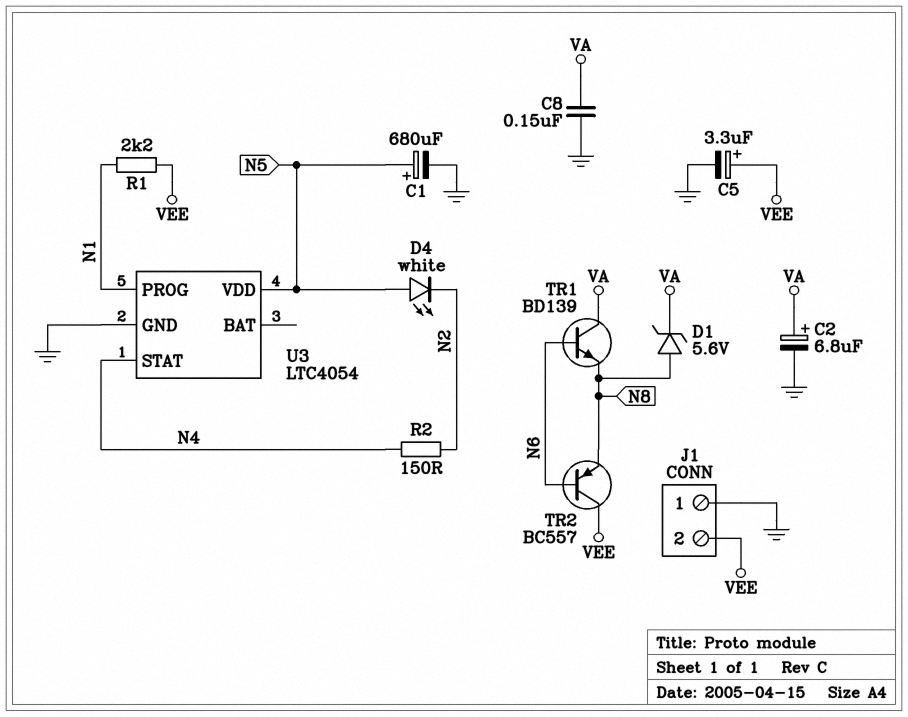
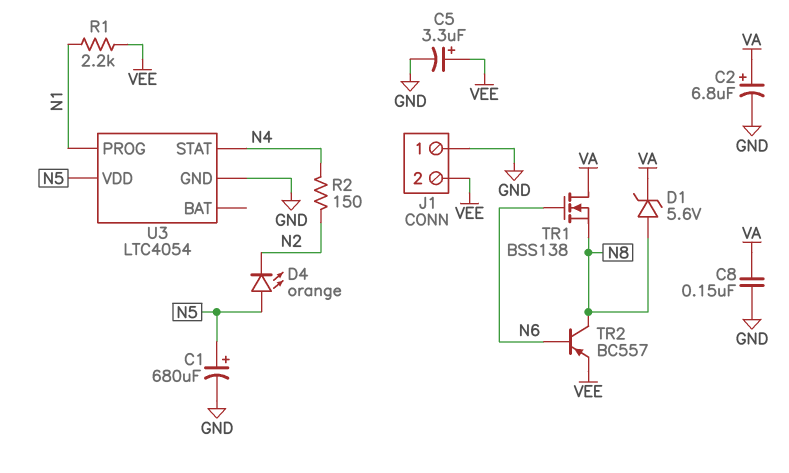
D4: LED white (A N5, K N2) -> LED orange (A N5, K N2)
TR1: NPN BD139 (B N6, C VA, E N8) -> NMOS BSS138 (G N6, D VA, S N8)
TR2: PNP BC557 (B N6, C VEE, E N8) -> PNP BC557 (B N6, C N8, E VEE)

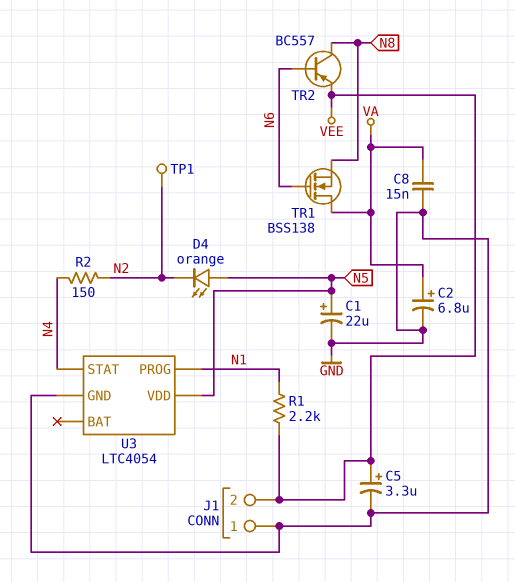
C1: 680uF (plus N5, minus GND) -> 22uF (plus N5, minus GND)
C8: 150nF (GND, VA) -> 15nF (GND, VA)
D1: zener 5.6V (A N8, K VA) -> none
TP1: none -> test point (N2)

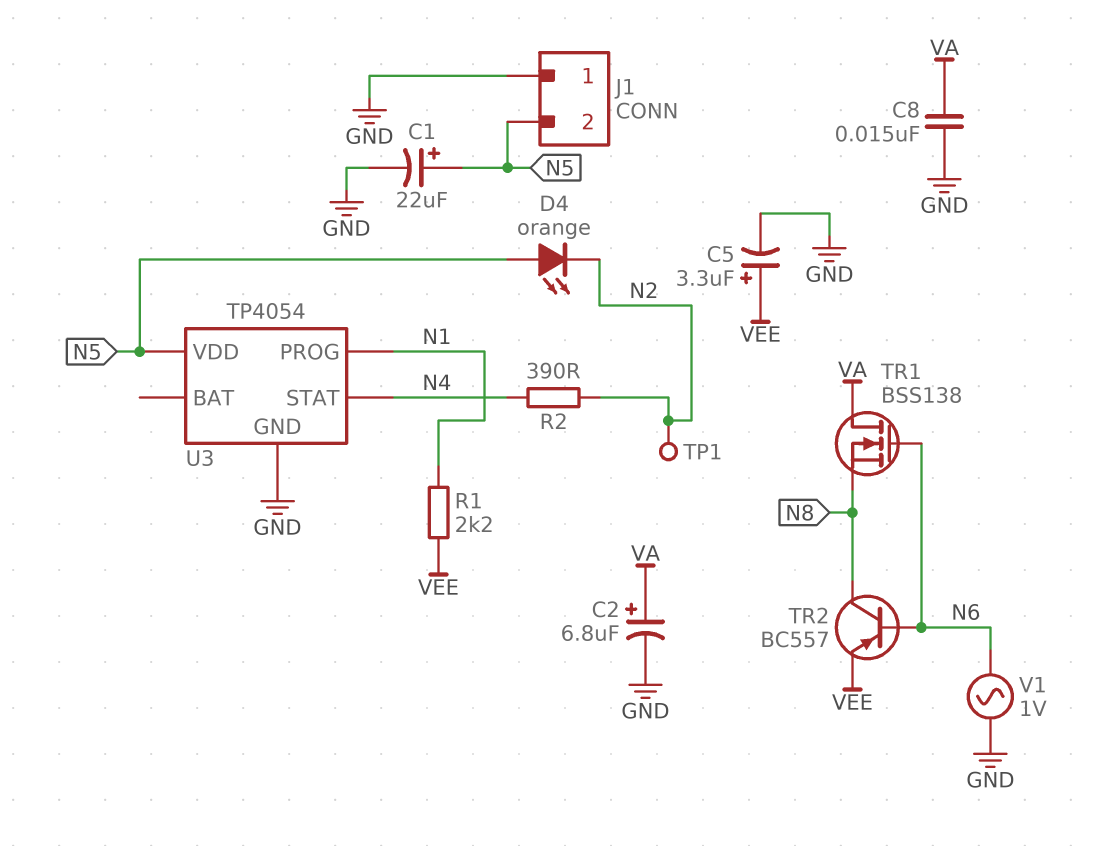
J1 pin 2: VEE -> N5
R2: 150 (N2, N4) -> 390 (N2, N4)
U3: LTC4054 -> TP4054
V1: none -> AC 1V (GND, N6)

